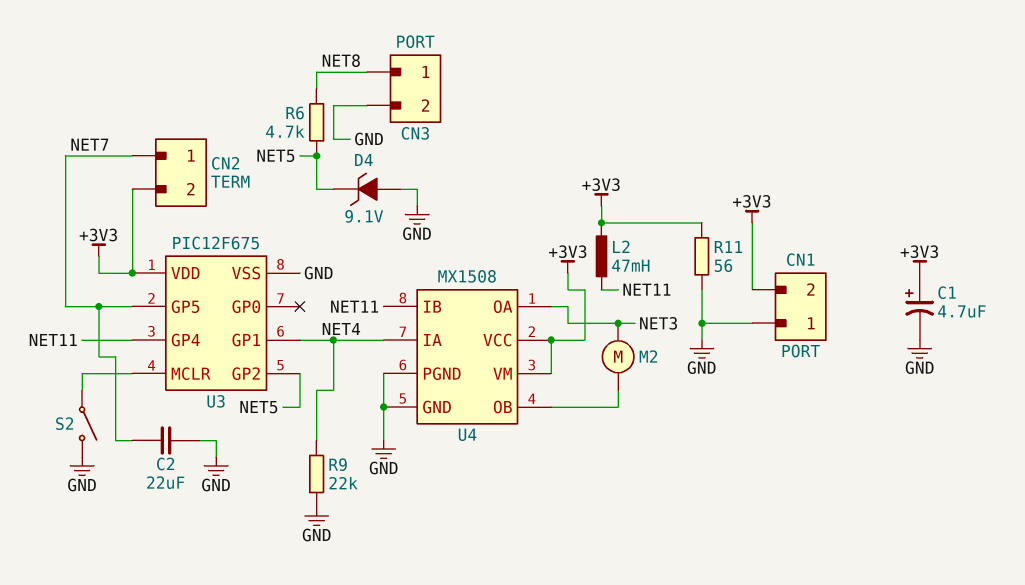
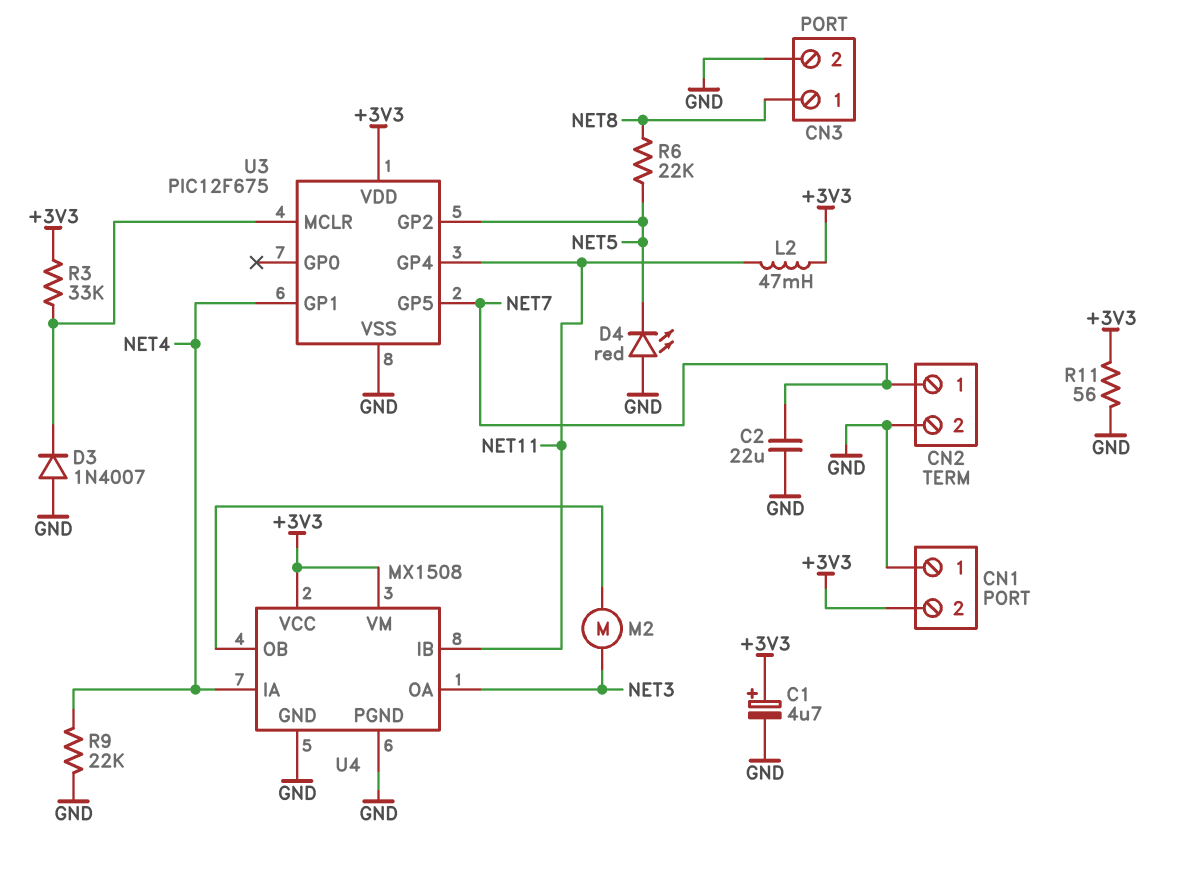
CN2 pin 2: +3V3 -> GND
D3: none -> diode 1N4007 (A GND, K U3/MCLR)
D4: zener 9.1V (A GND, K NET5) -> LED red (A GND, K NET5)
R3: none -> 33k (+3V3, U3/MCLR)
R6: 4.7k (NET5, NET8) -> 22k (NET5, NET8)
S2: switch (GND, U3/MCLR) -> none

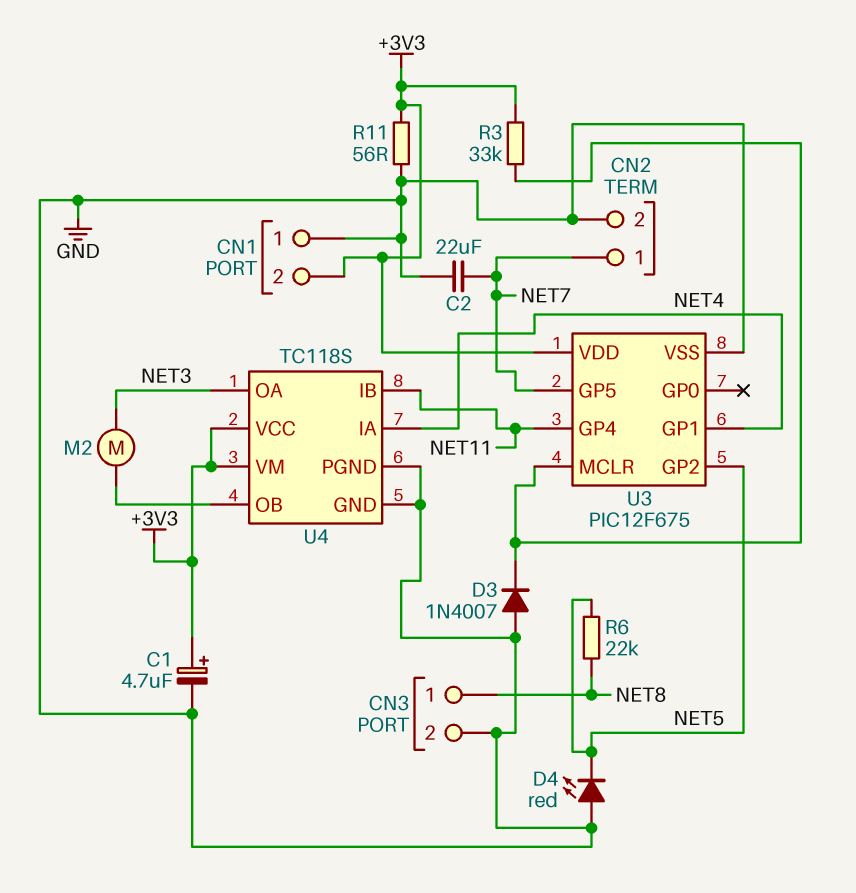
L2: 47mH (+3V3, NET11) -> none
R9: 22k (GND, NET4) -> none
U4: MX1508 -> TC118S

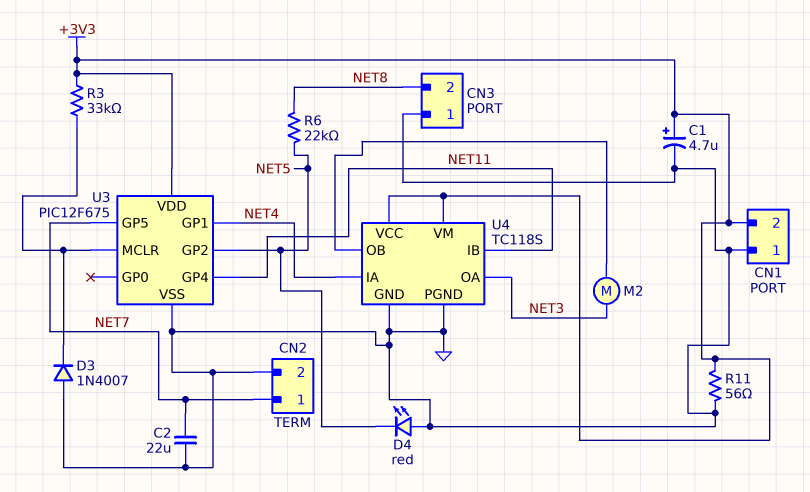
CN3 pin 1: NET8 -> GND
CN3 pin 2: GND -> NET8

